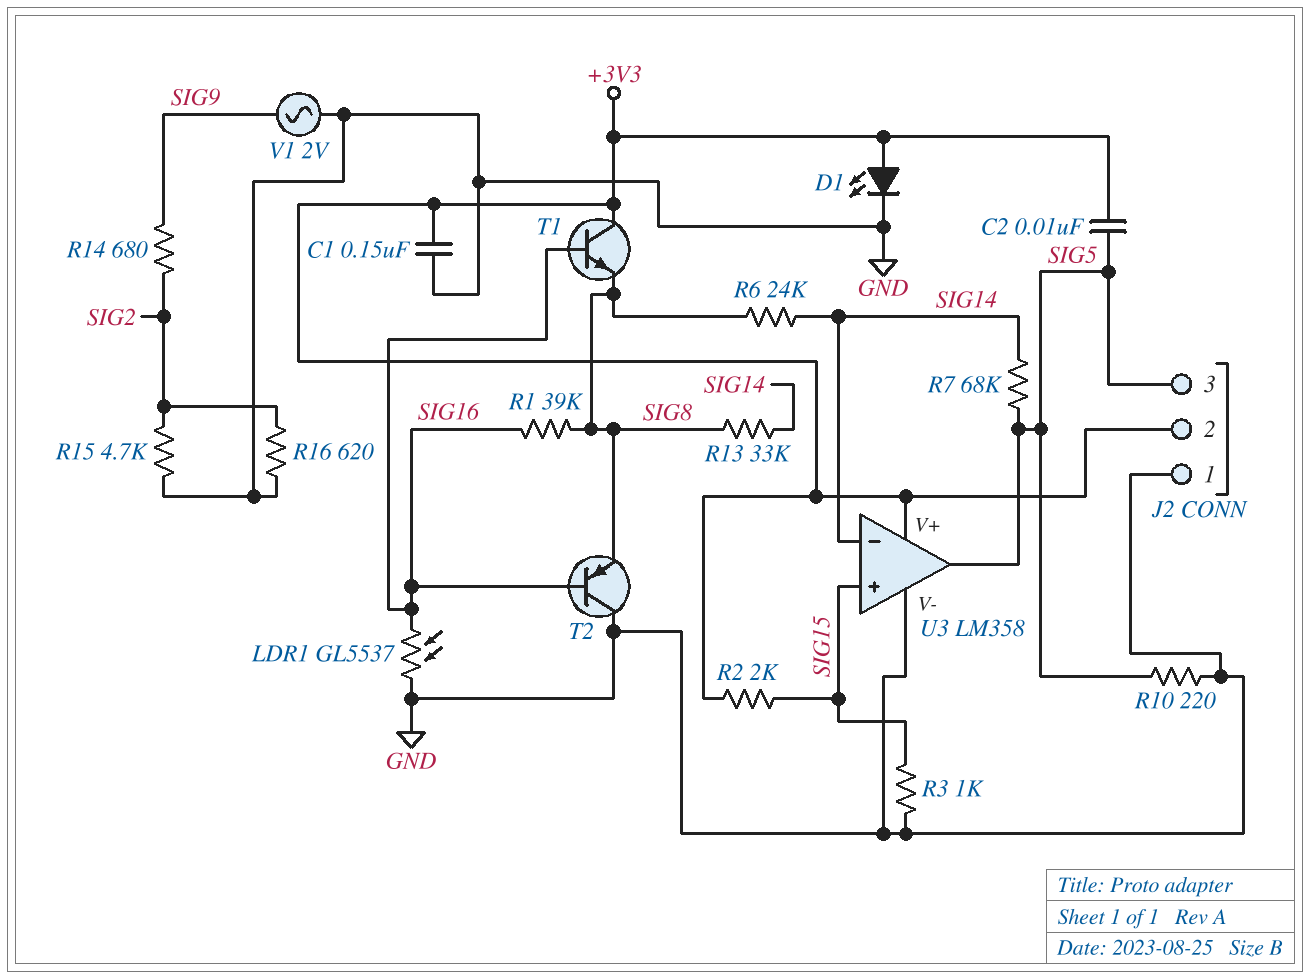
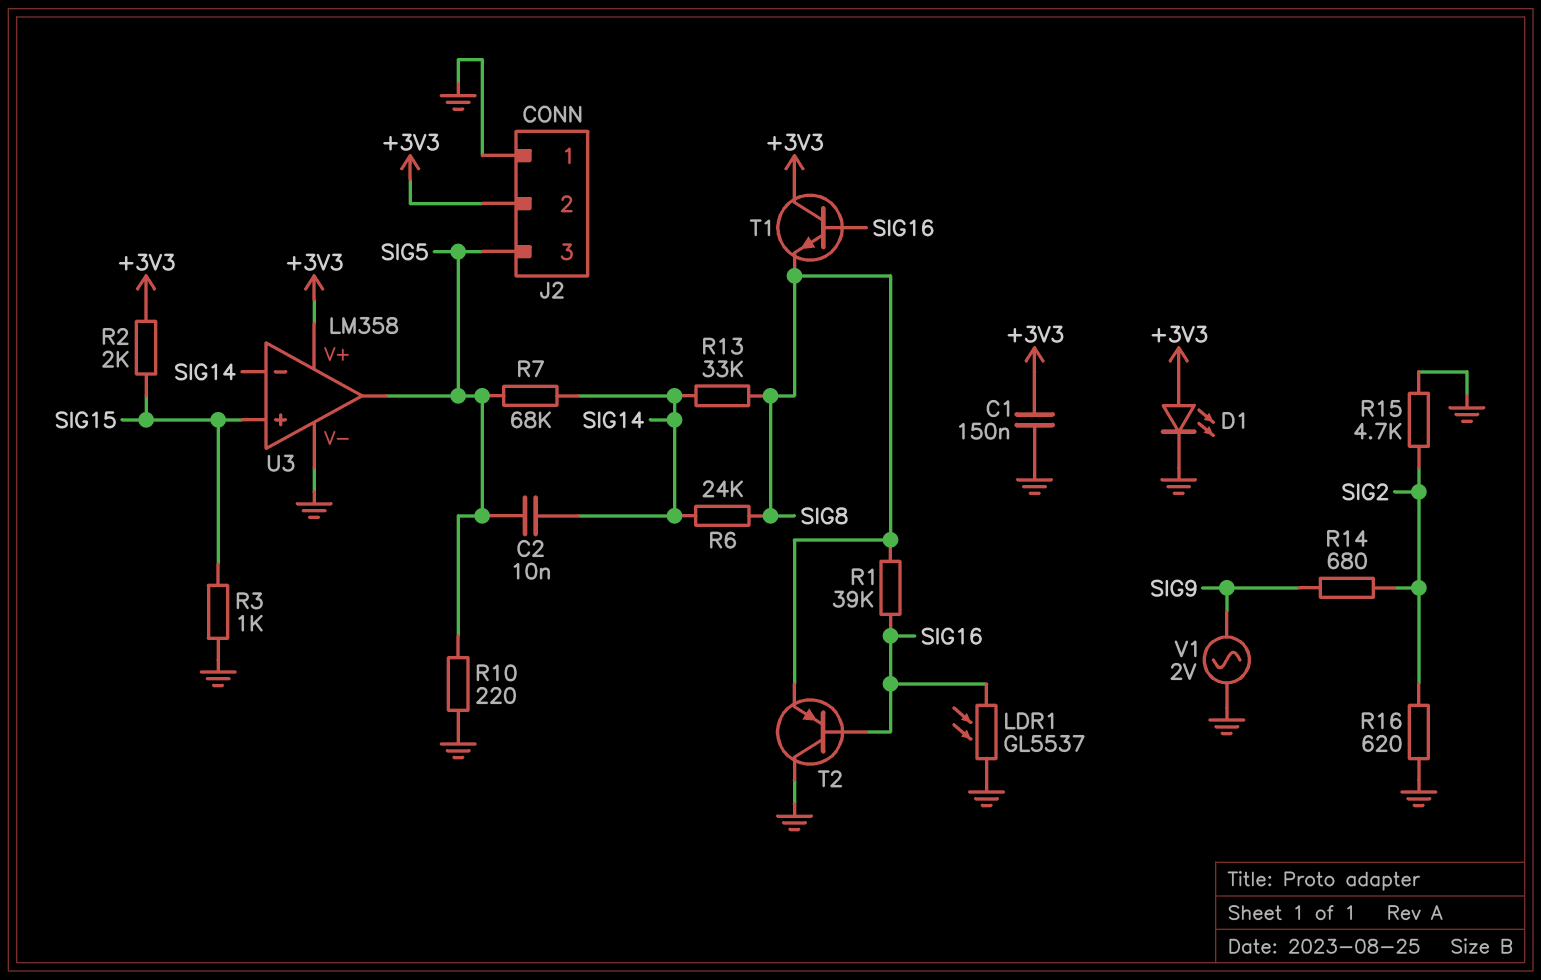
C2: 10nF (+3V3, SIG5) -> 10nF (SIG5, SIG14)

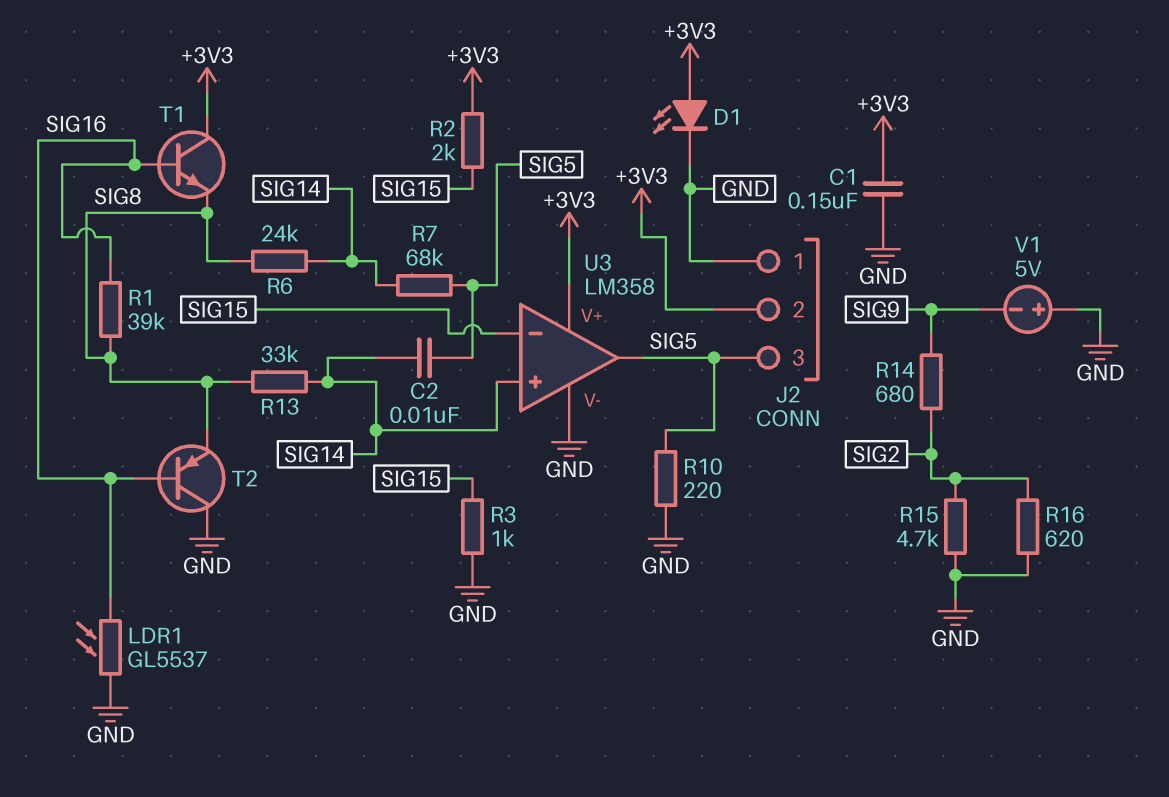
U3 pin in+: SIG15 -> SIG14
U3 pin in-: SIG14 -> SIG15
V1: AC 2V (GND, SIG9) -> 5V (plus GND, minus SIG9)

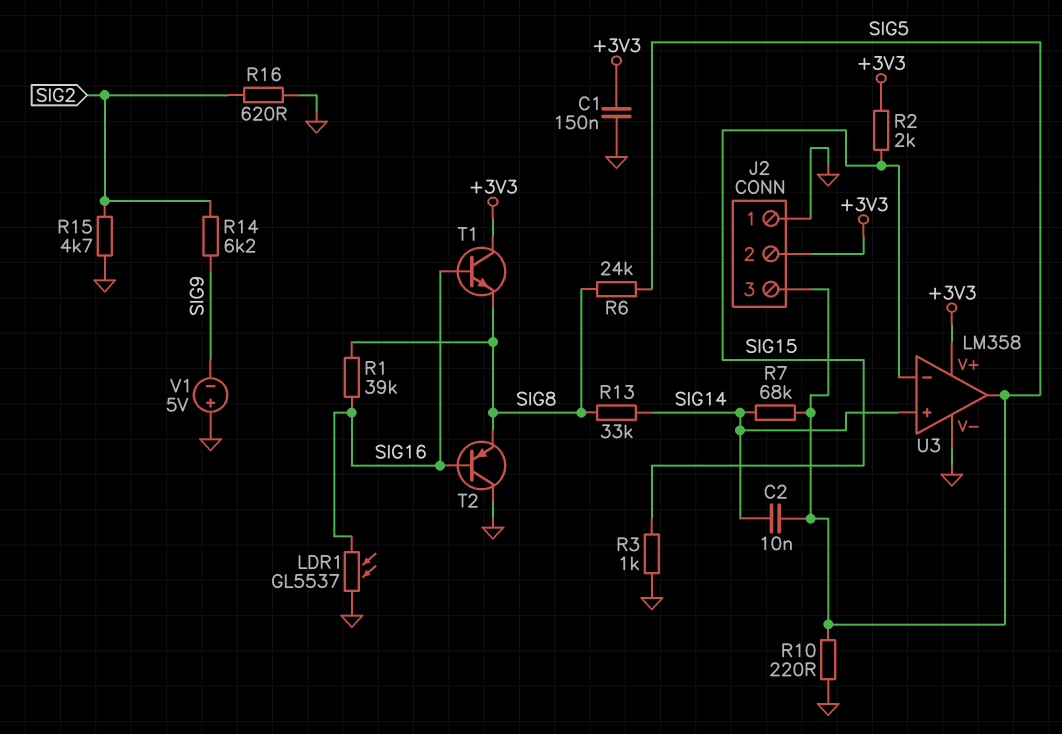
D1: LED (A +3V3, K GND) -> none
R6: 24k (SIG8, SIG14) -> 24k (SIG5, SIG8)
R14: 680 (SIG2, SIG9) -> 6.2k (SIG2, SIG9)

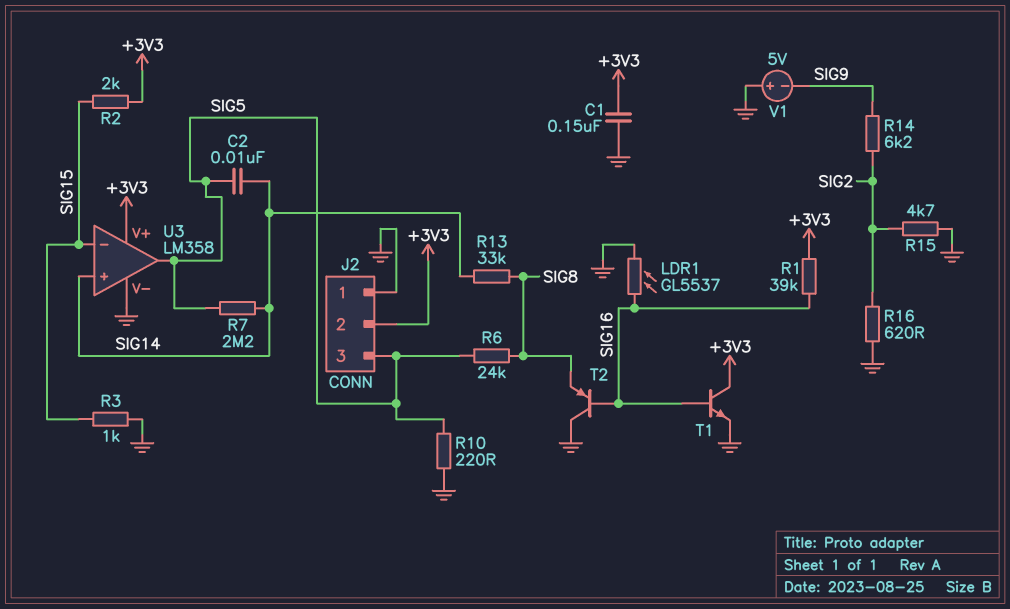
R1: 39k (SIG8, SIG16) -> 39k (+3V3, SIG16)
R7: 68k (SIG5, SIG14) -> 2.2M (SIG5, SIG14)
T1: NPN (B SIG16, C +3V3, E SIG8) -> NPN (B SIG16, C +3V3, E GND)

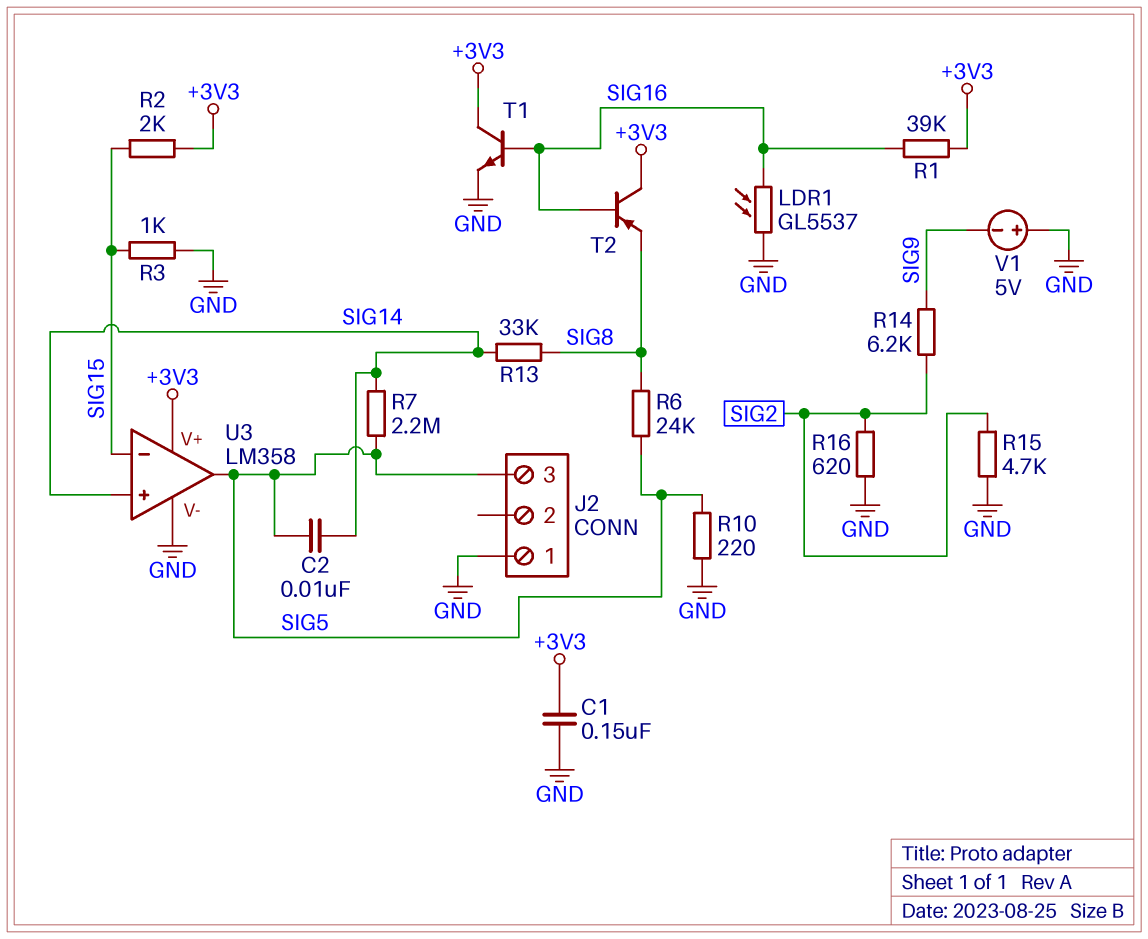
J2 pin 2: +3V3 -> none
T2: PNP (B SIG16, C GND, E SIG8) -> PNP (B SIG16, C +3V3, E SIG8)

